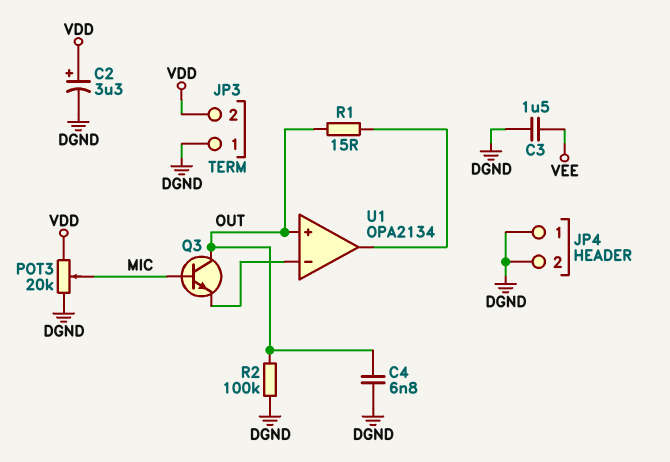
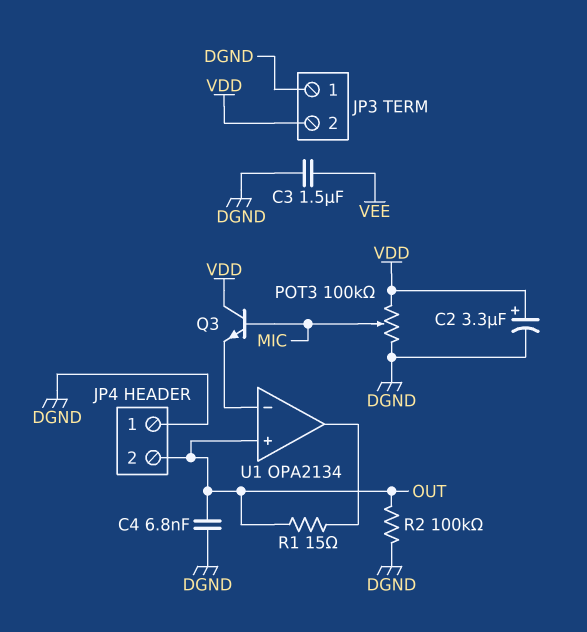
JP4 pin 2: DGND -> OUT
POT3: 20k (DGND, VDD, wiper MIC) -> 100k (DGND, VDD, wiper MIC)
Q3: NPN (B MIC, C OUT, E U1/in-) -> NPN (B MIC, C VDD, E U1/in-)

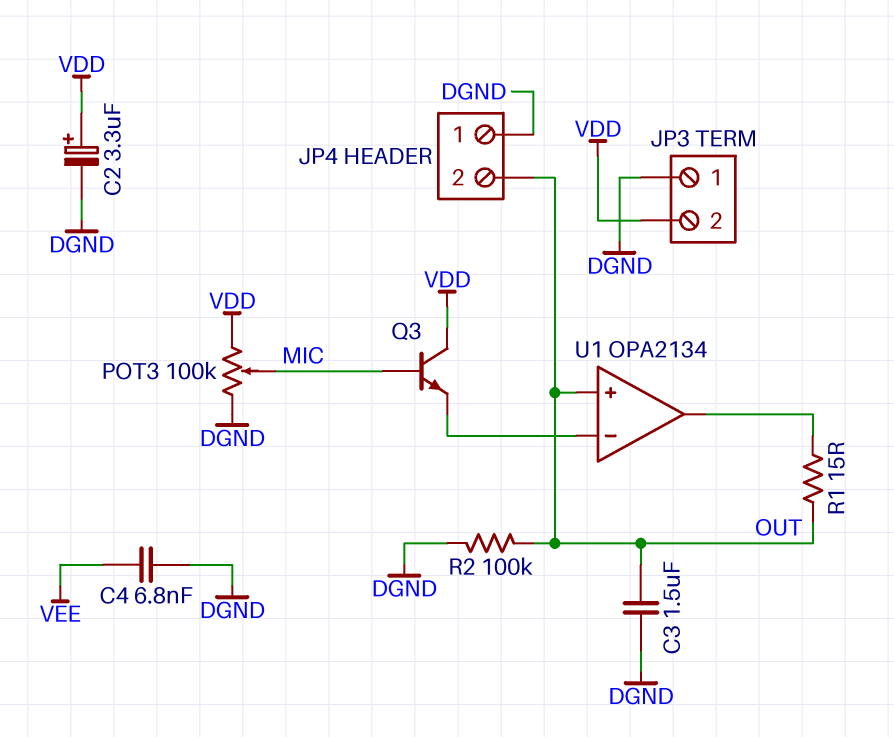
C3: 1.5uF (DGND, VEE) -> 1.5uF (DGND, OUT)
C4: 6.8nF (DGND, OUT) -> 6.8nF (DGND, VEE)

